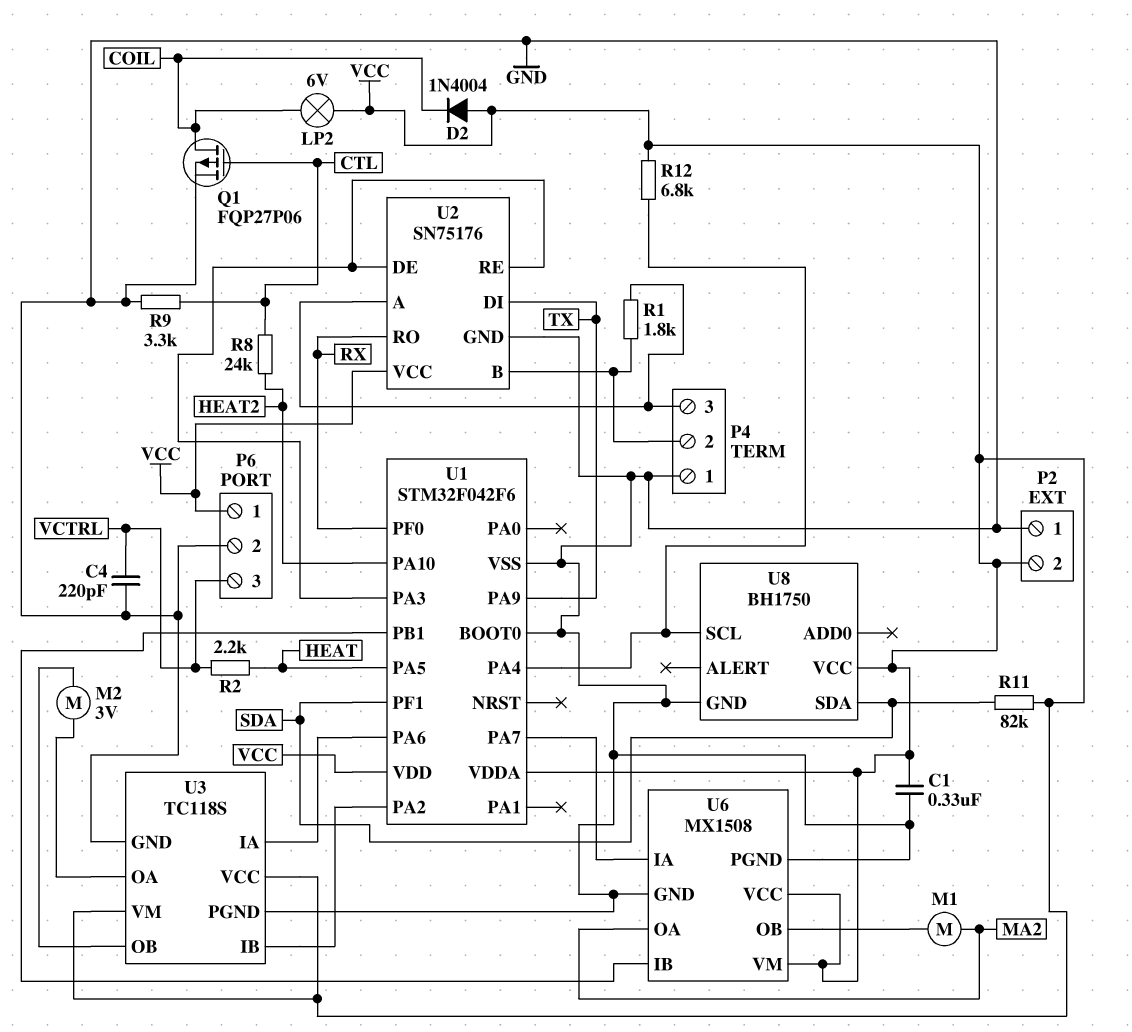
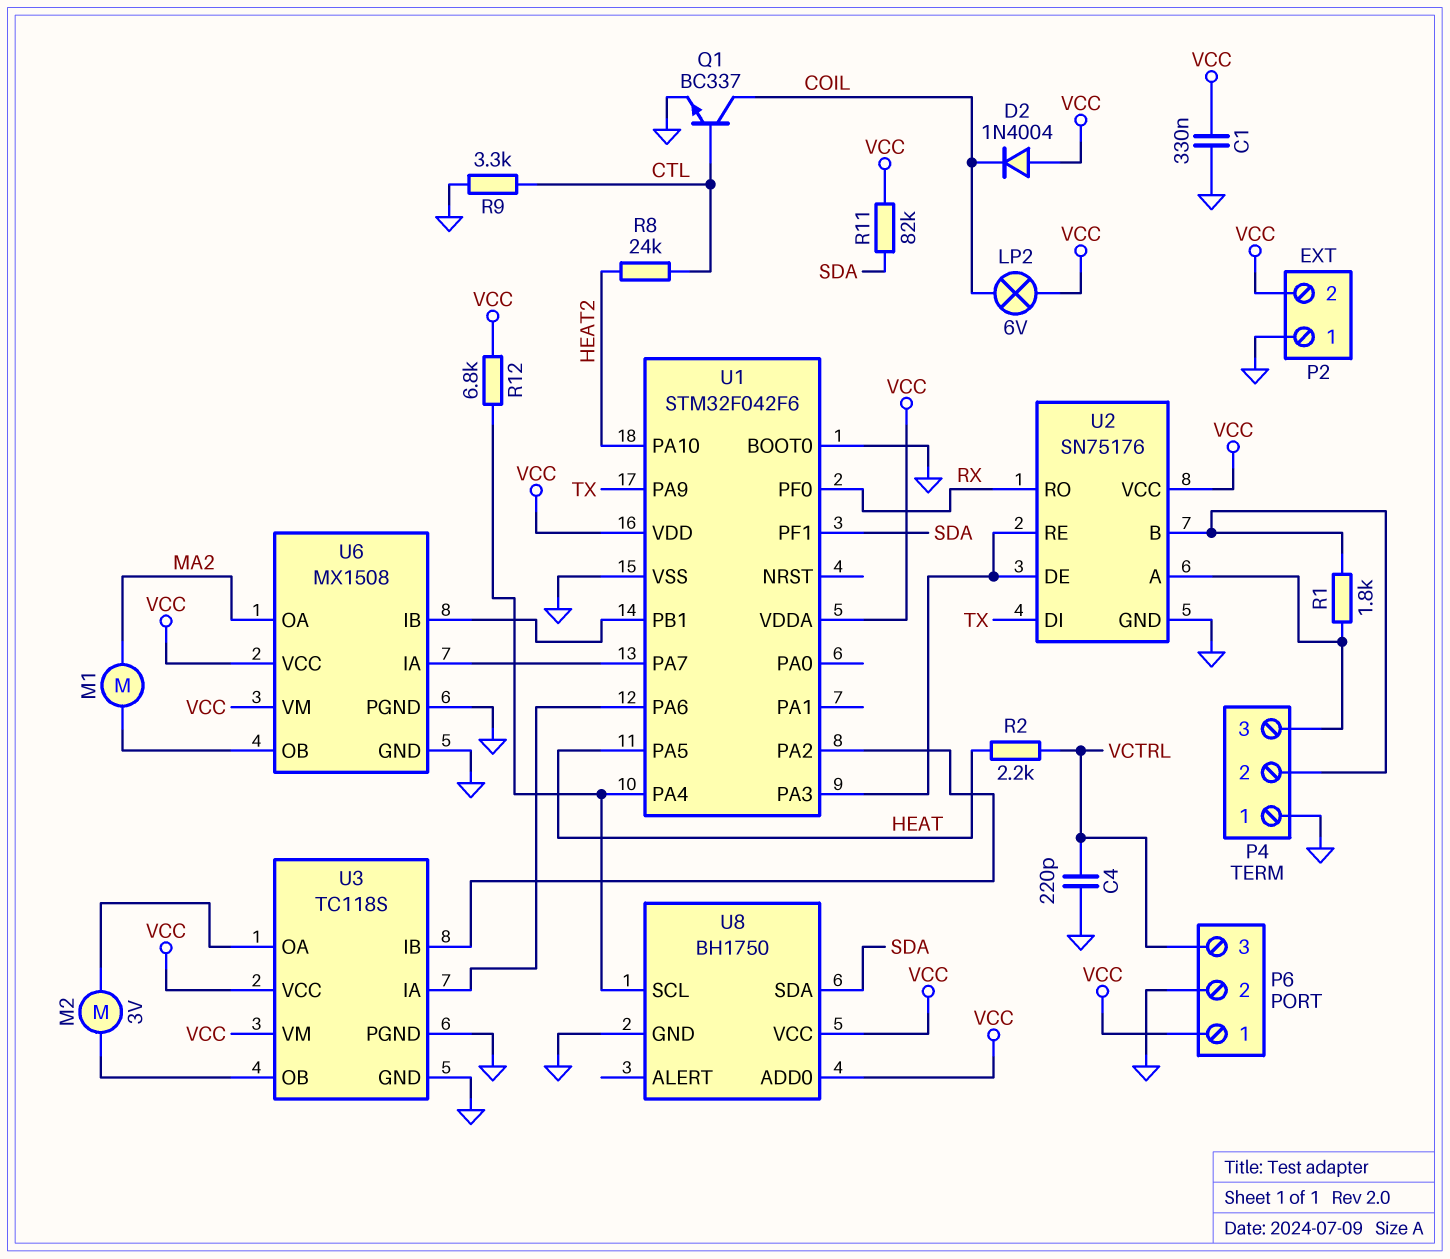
Q1: PMOS FQP27P06 (G CTL, D COIL, S GND) -> NPN BC337 (B CTL, C COIL, E GND)
U8 pin ADD0: none -> VCC

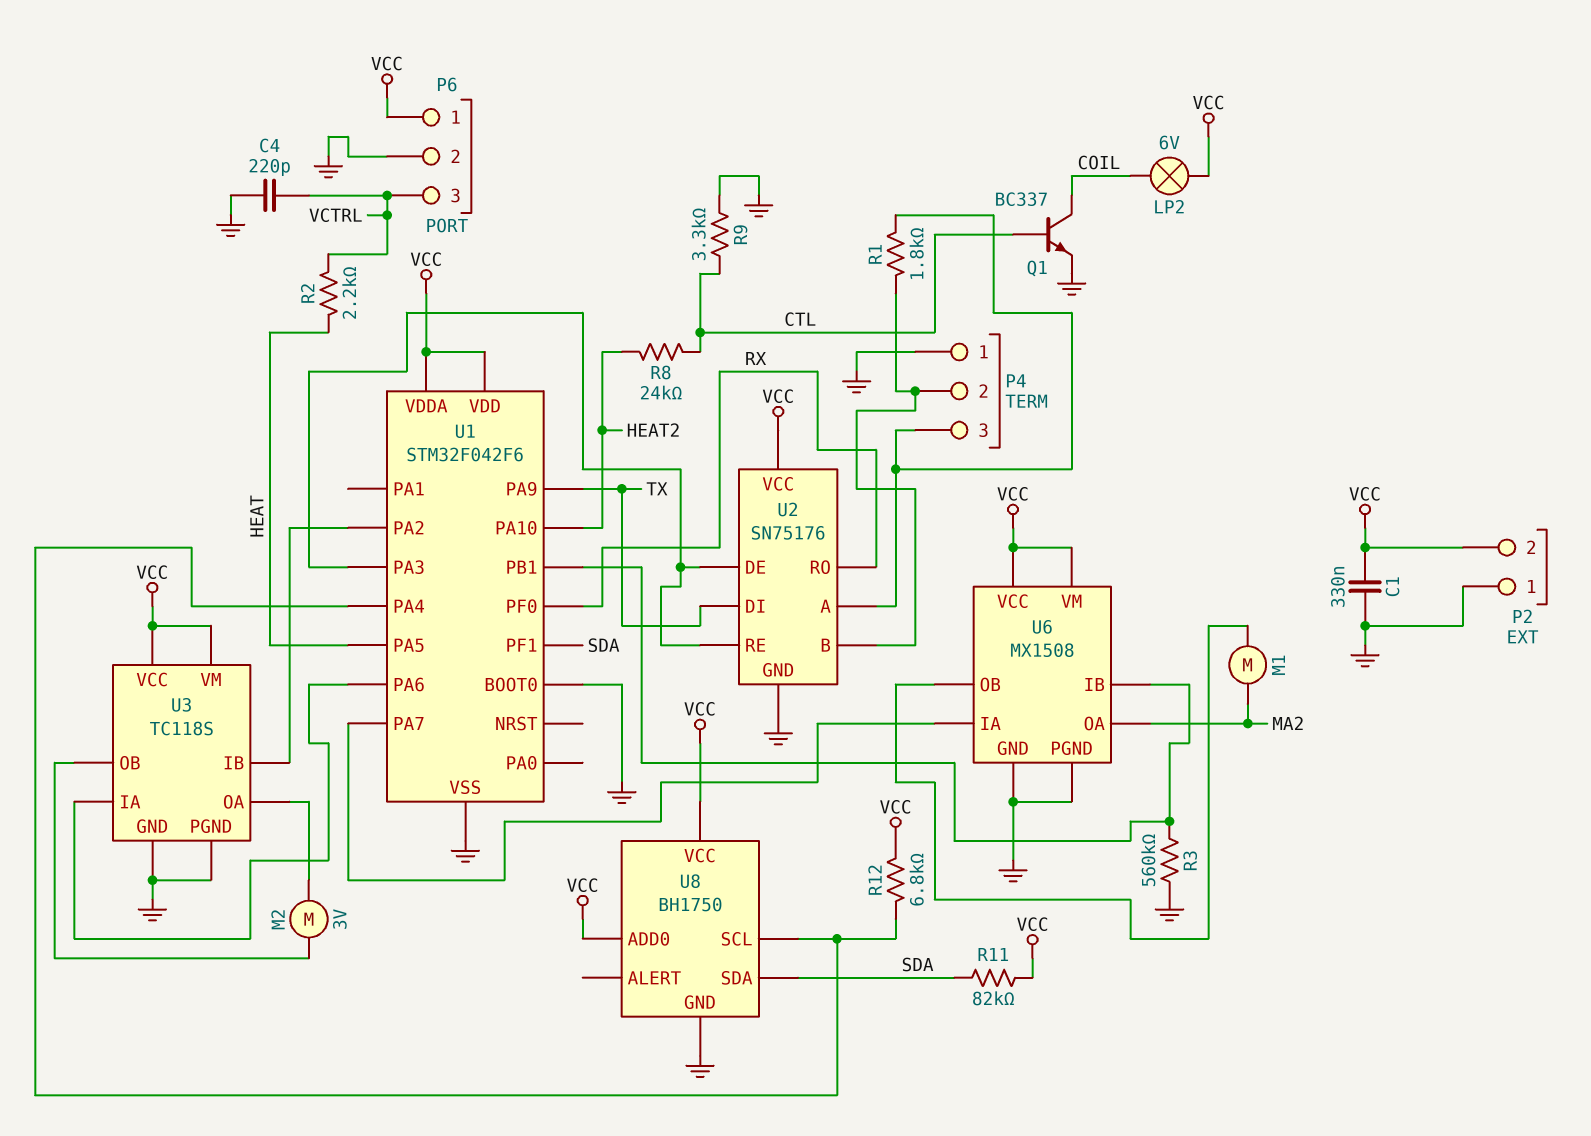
D2: diode 1N4004 (A VCC, K COIL) -> none
R3: none -> 560k (GND, U1/PB1)

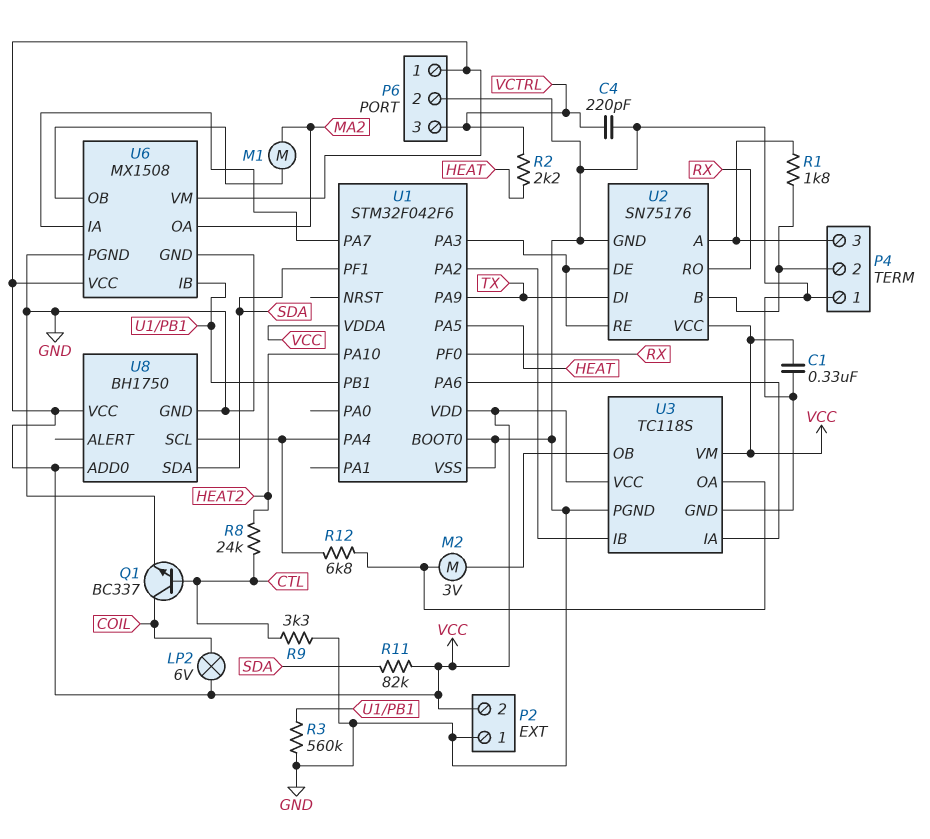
R12: 6.8k (U1/PA4, VCC) -> 6.8k (U1/PA4, U3/OA)

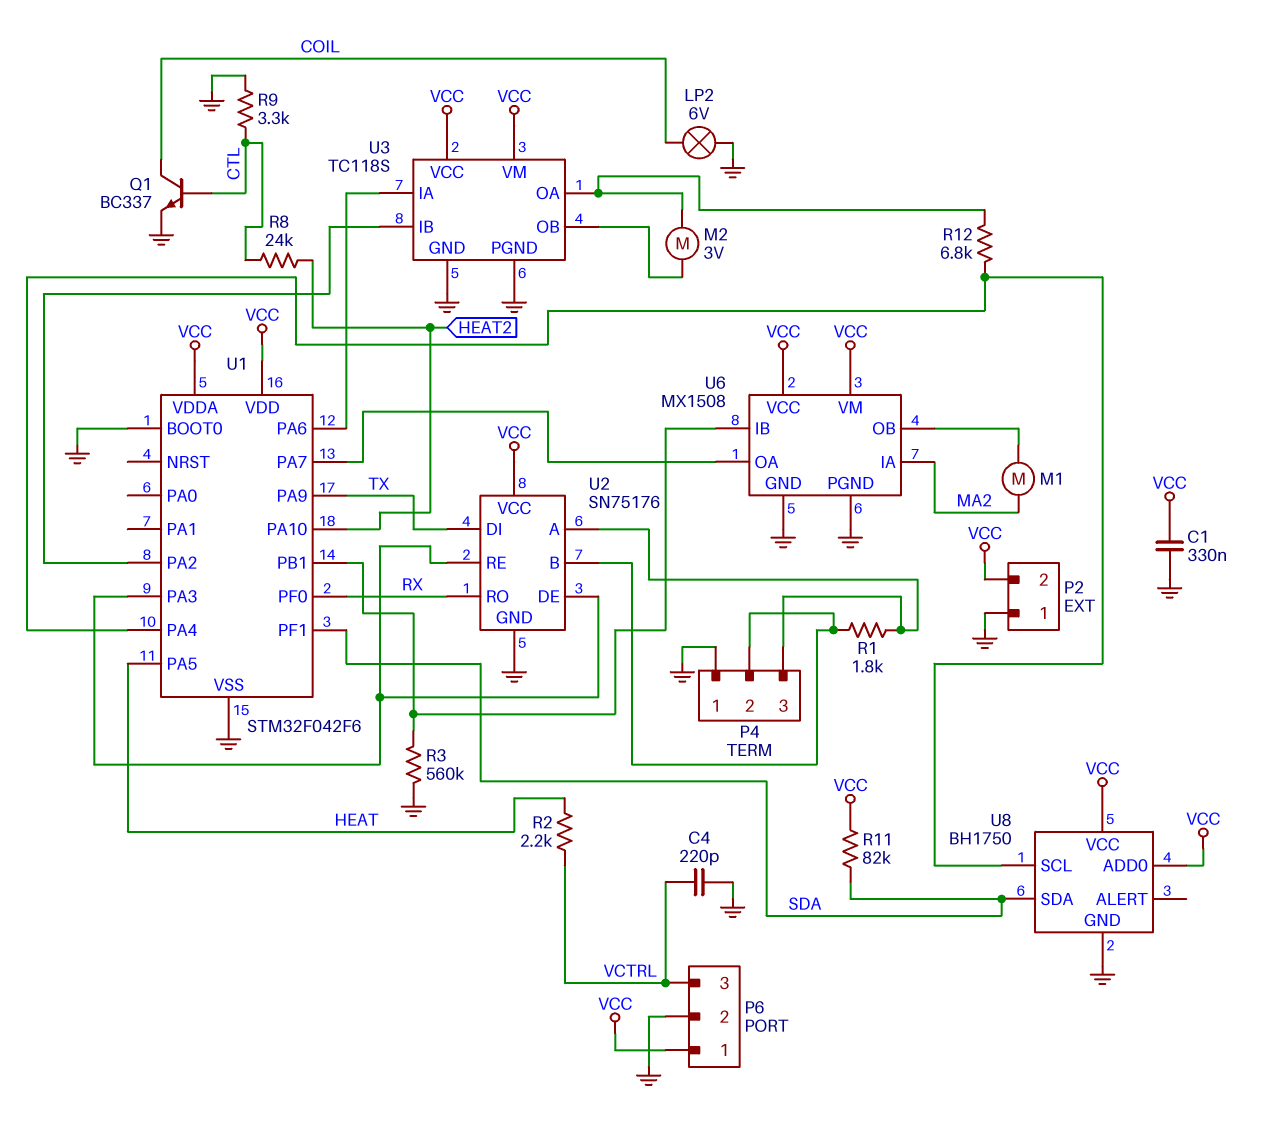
LP2: lamp 6V (COIL, VCC) -> lamp 6V (COIL, GND)
U6 pin IA: U1/PA7 -> MA2
U6 pin OA: MA2 -> U1/PA7

